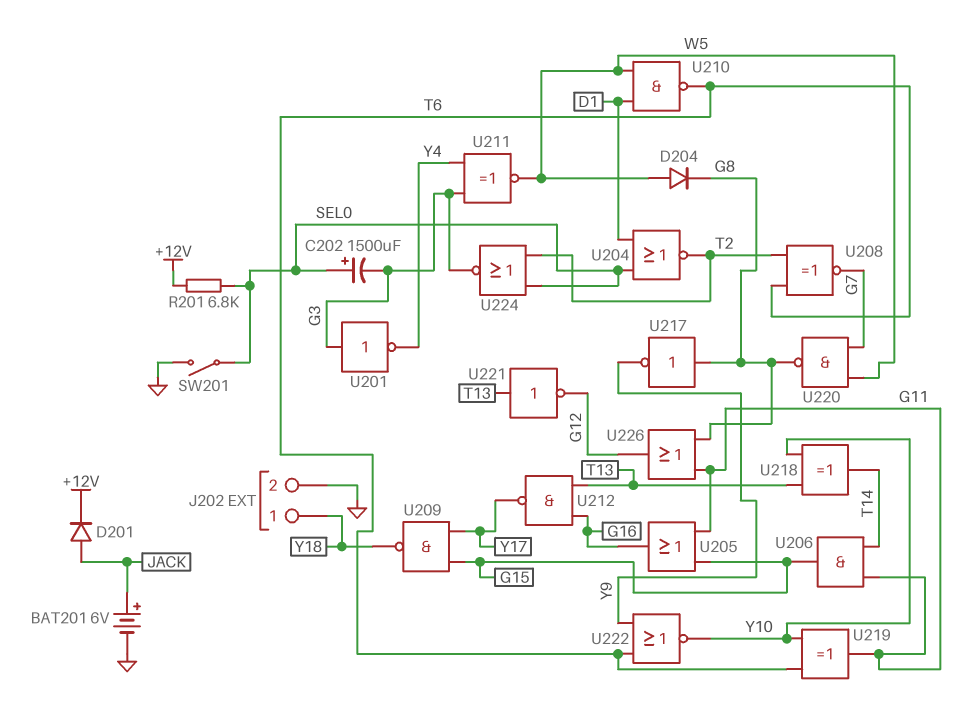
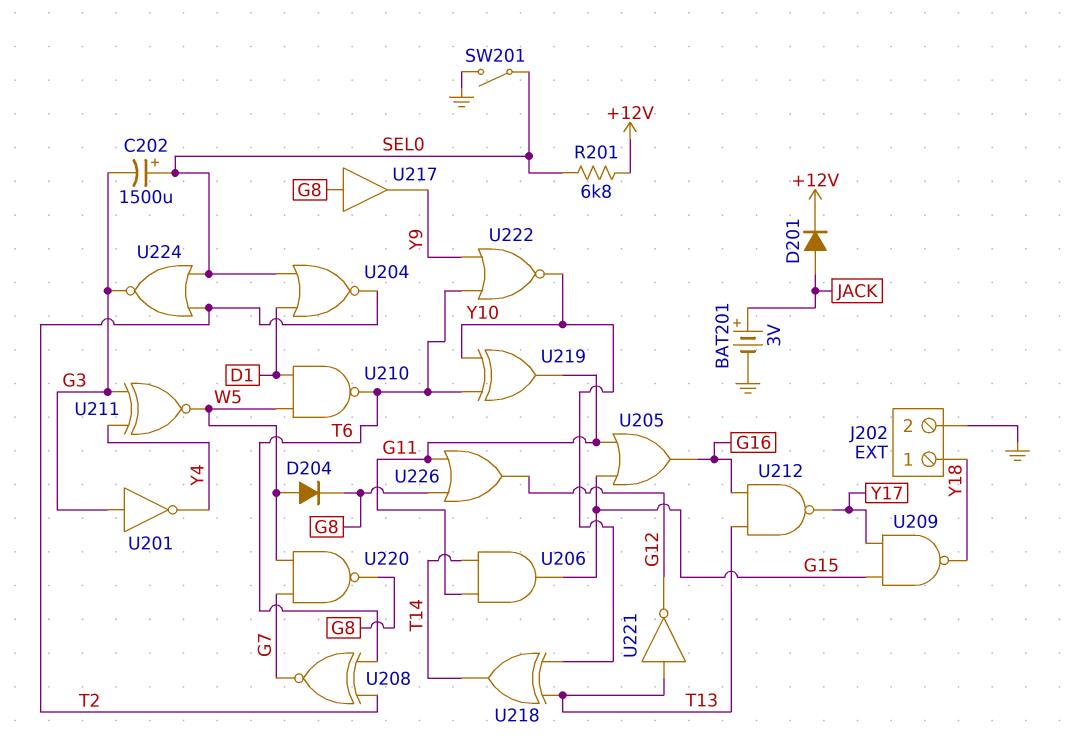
BAT201: 6V (plus JACK, minus GND) -> 3V (plus JACK, minus GND)
U217: NOT (in G8, out Y9) -> buffer (in G8, out Y9)

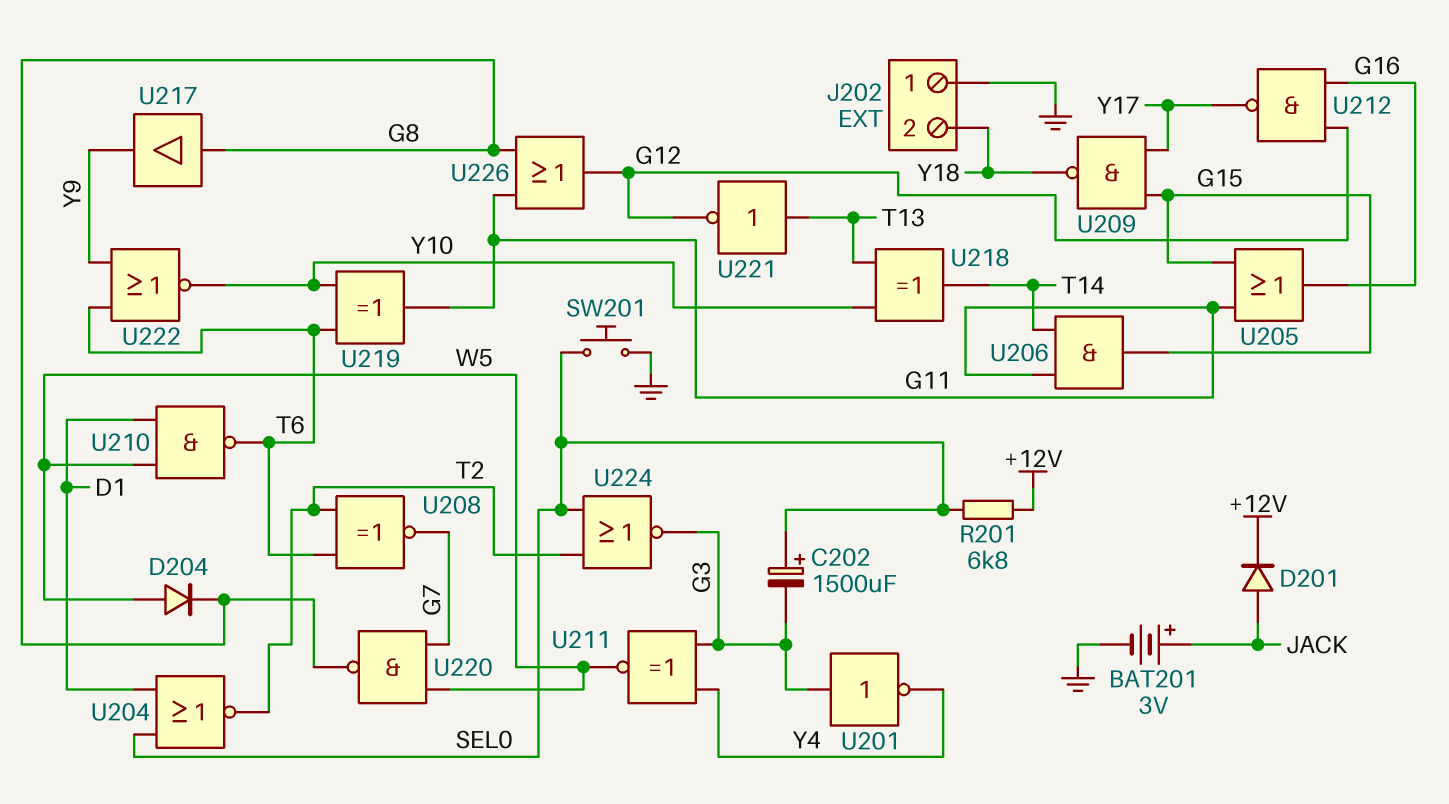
J202 pin 1: Y18 -> GND
J202 pin 2: GND -> Y18
SW201: switch (GND, SEL0) -> button (GND, SEL0)
U212: NAND (in G16, in T13, out Y17) -> NAND (in G12, in G16, out Y17)

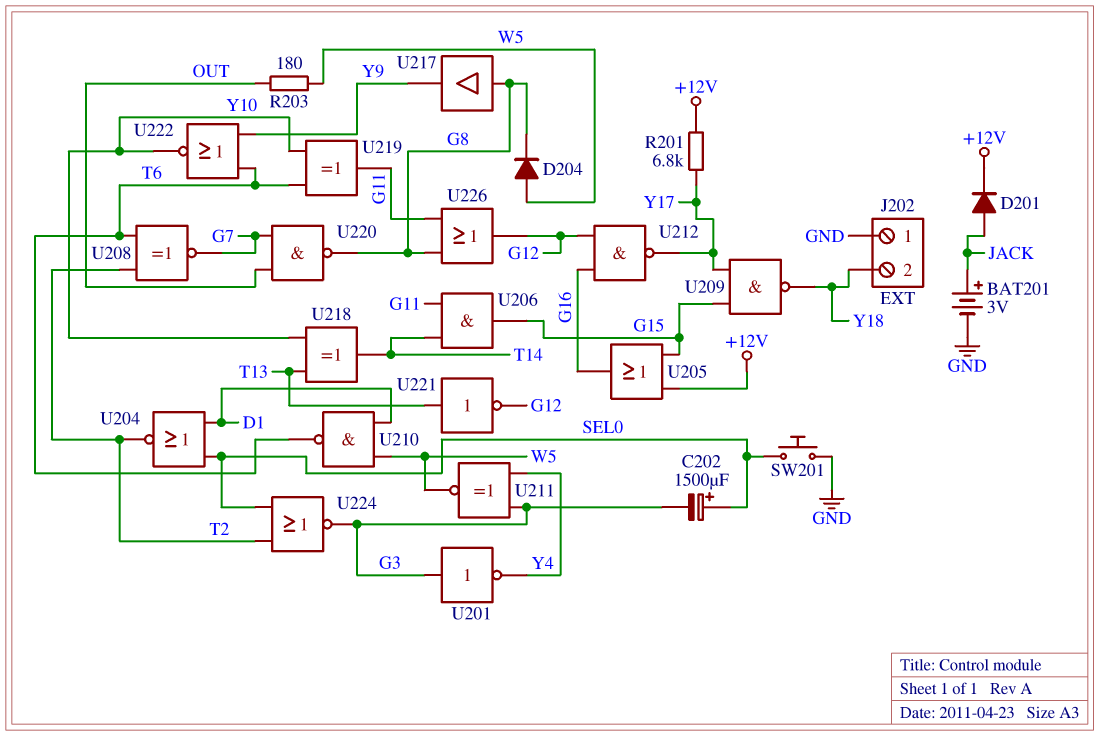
R201: 6.8k (+12V, SEL0) -> 6.8k (+12V, Y17)
R203: none -> 180 (OUT, W5)
U205: OR (in G11, in G15, out G16) -> OR (in +12V, in G15, out G16)
U220: NAND (in G7, in W5, out G8) -> NAND (in G7, in OUT, out G8)

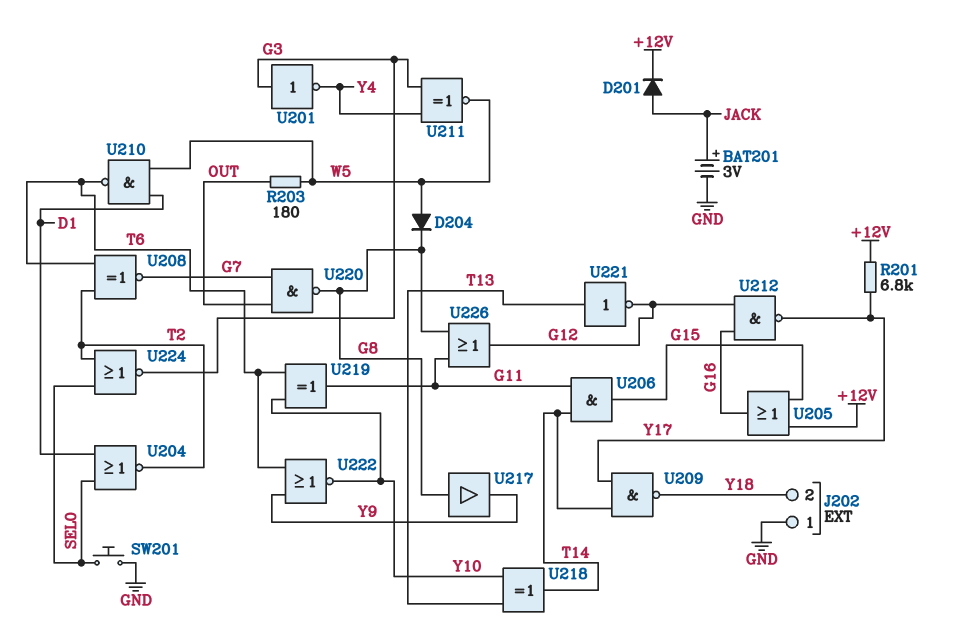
C202: 1500uF (plus SEL0, minus G3) -> none
U209: NAND (in G15, in Y17, out Y18) -> NAND (in T14, in Y17, out Y18)

